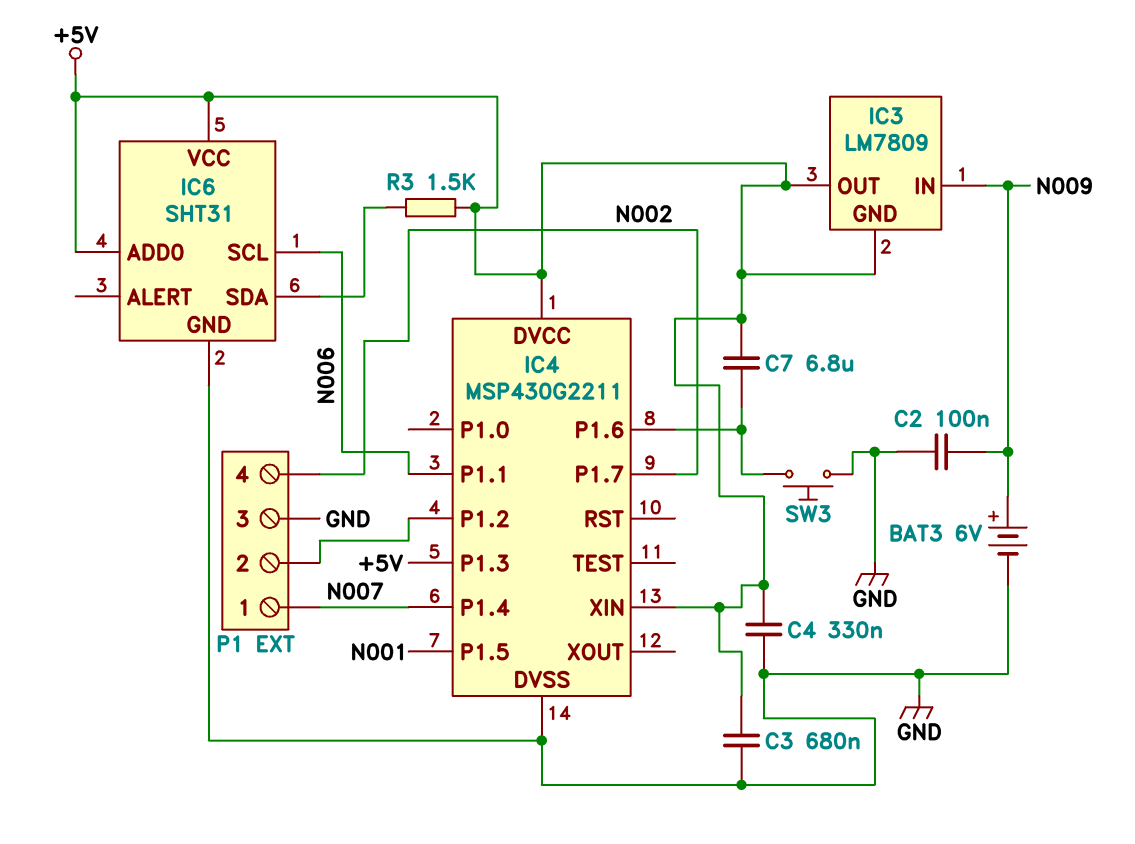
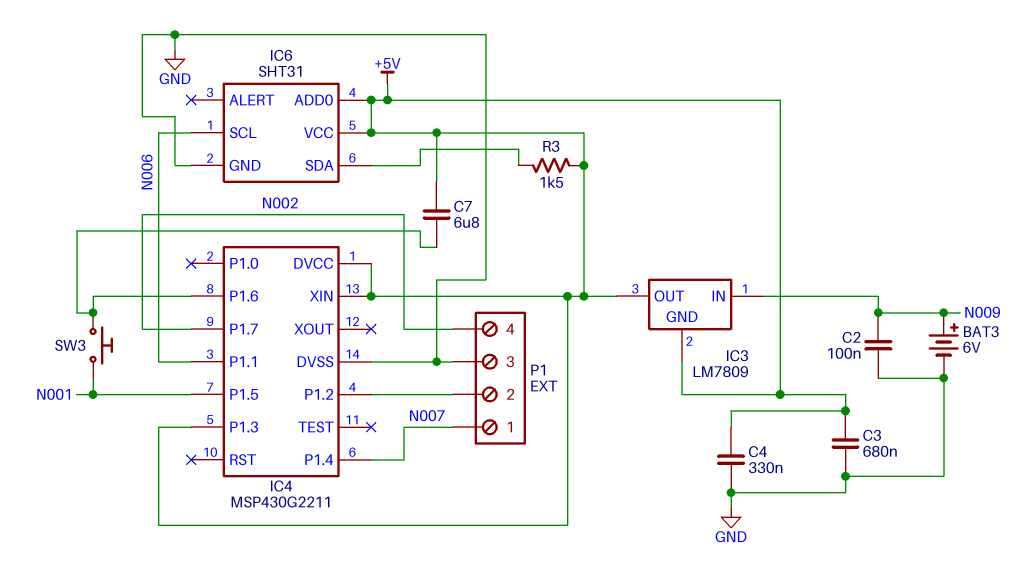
SW3: button (GND, IC4/P1.6) -> button (IC4/P1.6, N001)

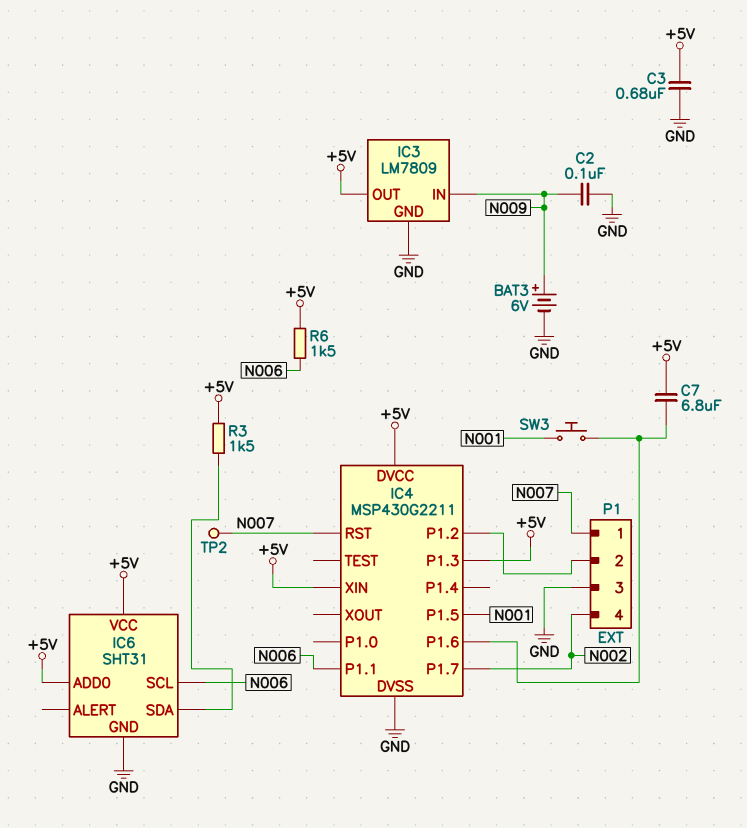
C4: 330nF (+5V, GND) -> none
IC3 pin GND: +5V -> GND
IC4 pin P1.4: N007 -> none
IC4 pin RST: none -> N007
R6: none -> 1.5k (+5V, N006)
TP2: none -> test point (N007)

